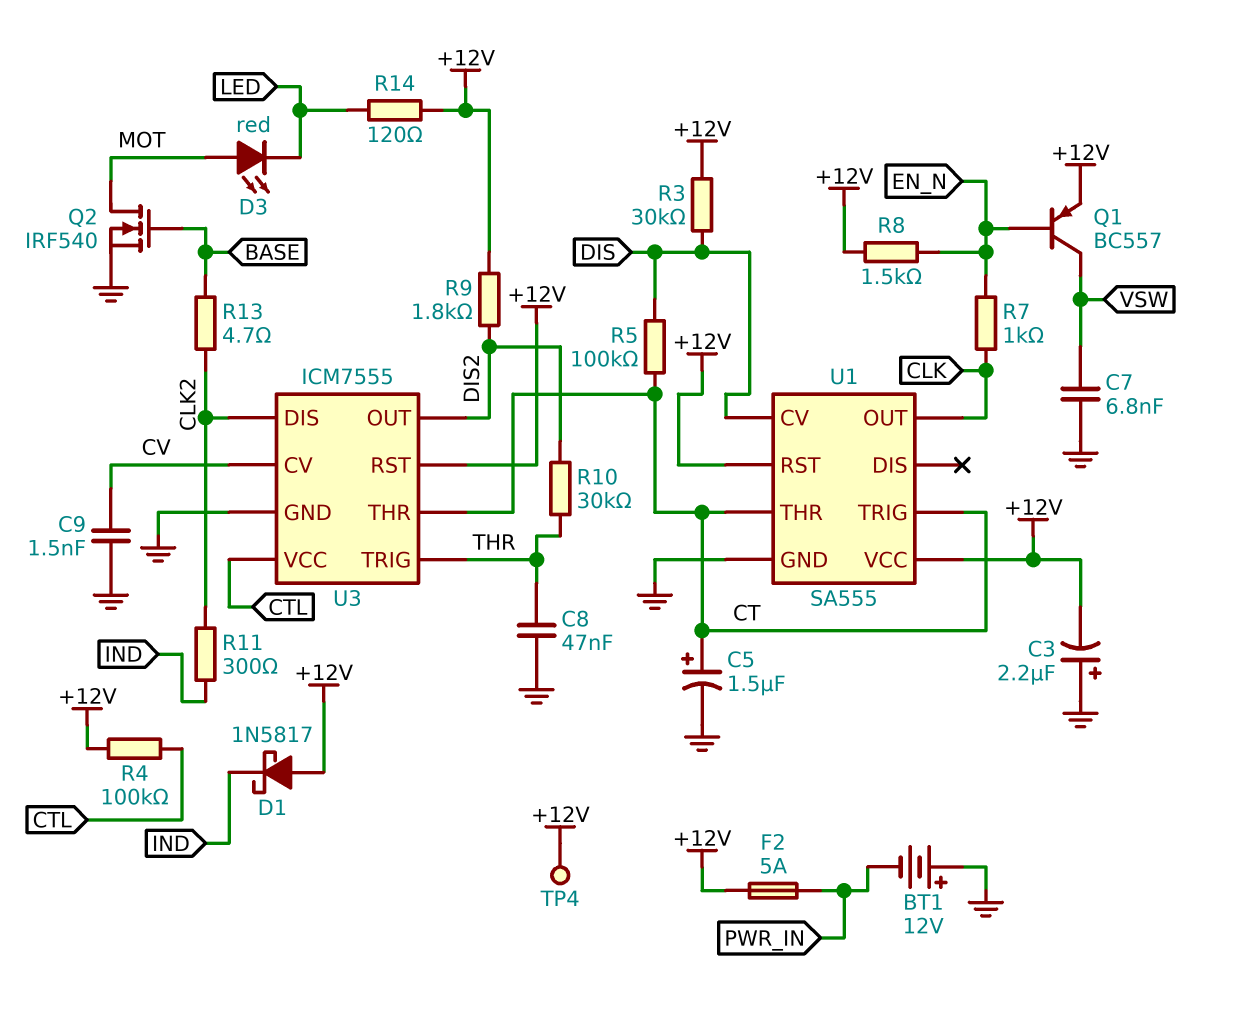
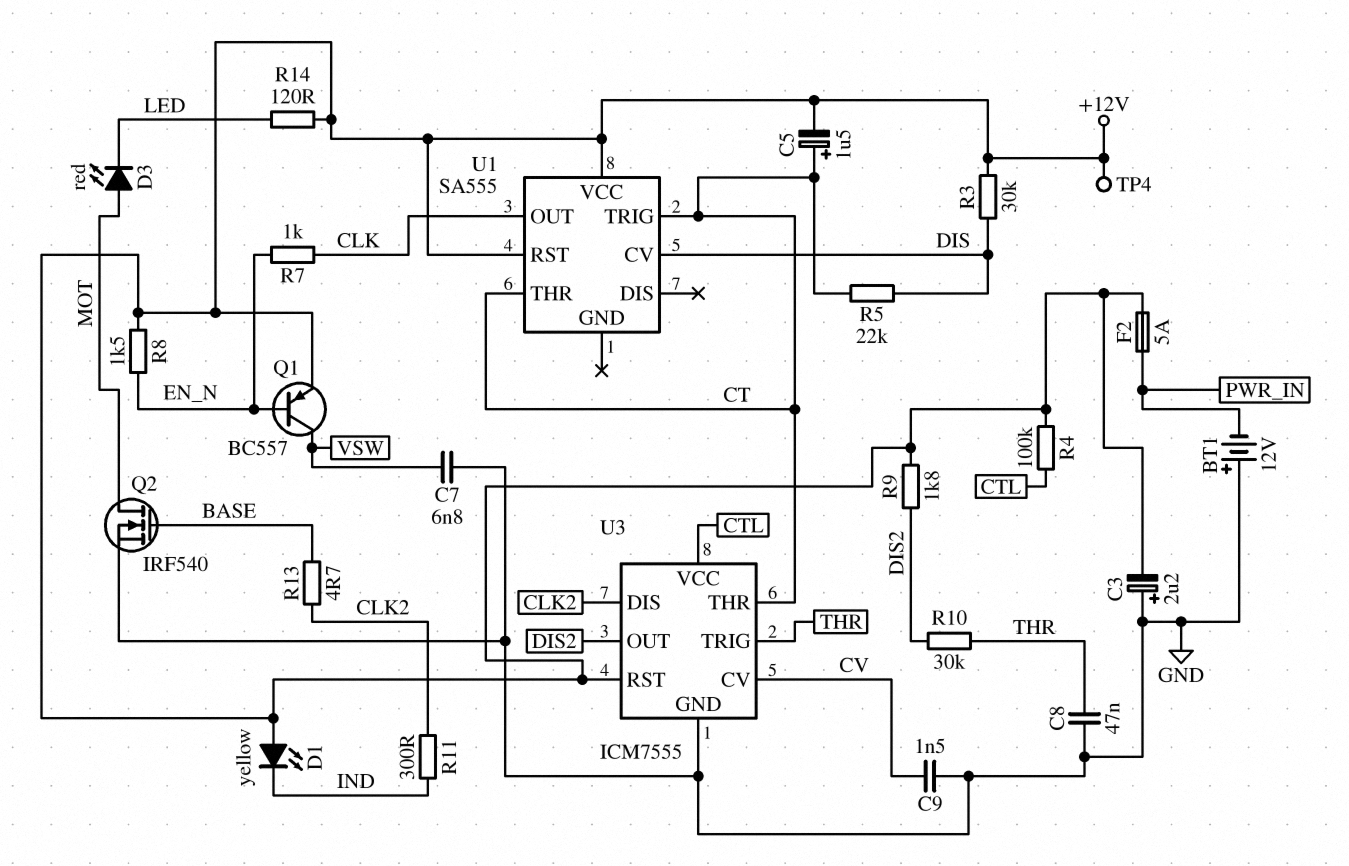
C5: 1.5uF (plus CT, minus GND) -> 1.5uF (plus CT, minus +12V)
D1: schottky 1N5817 (A +12V, K IND) -> LED yellow (A +12V, K IND)
R5: 100k (CT, DIS) -> 22k (CT, DIS)
U1 pin GND: GND -> none

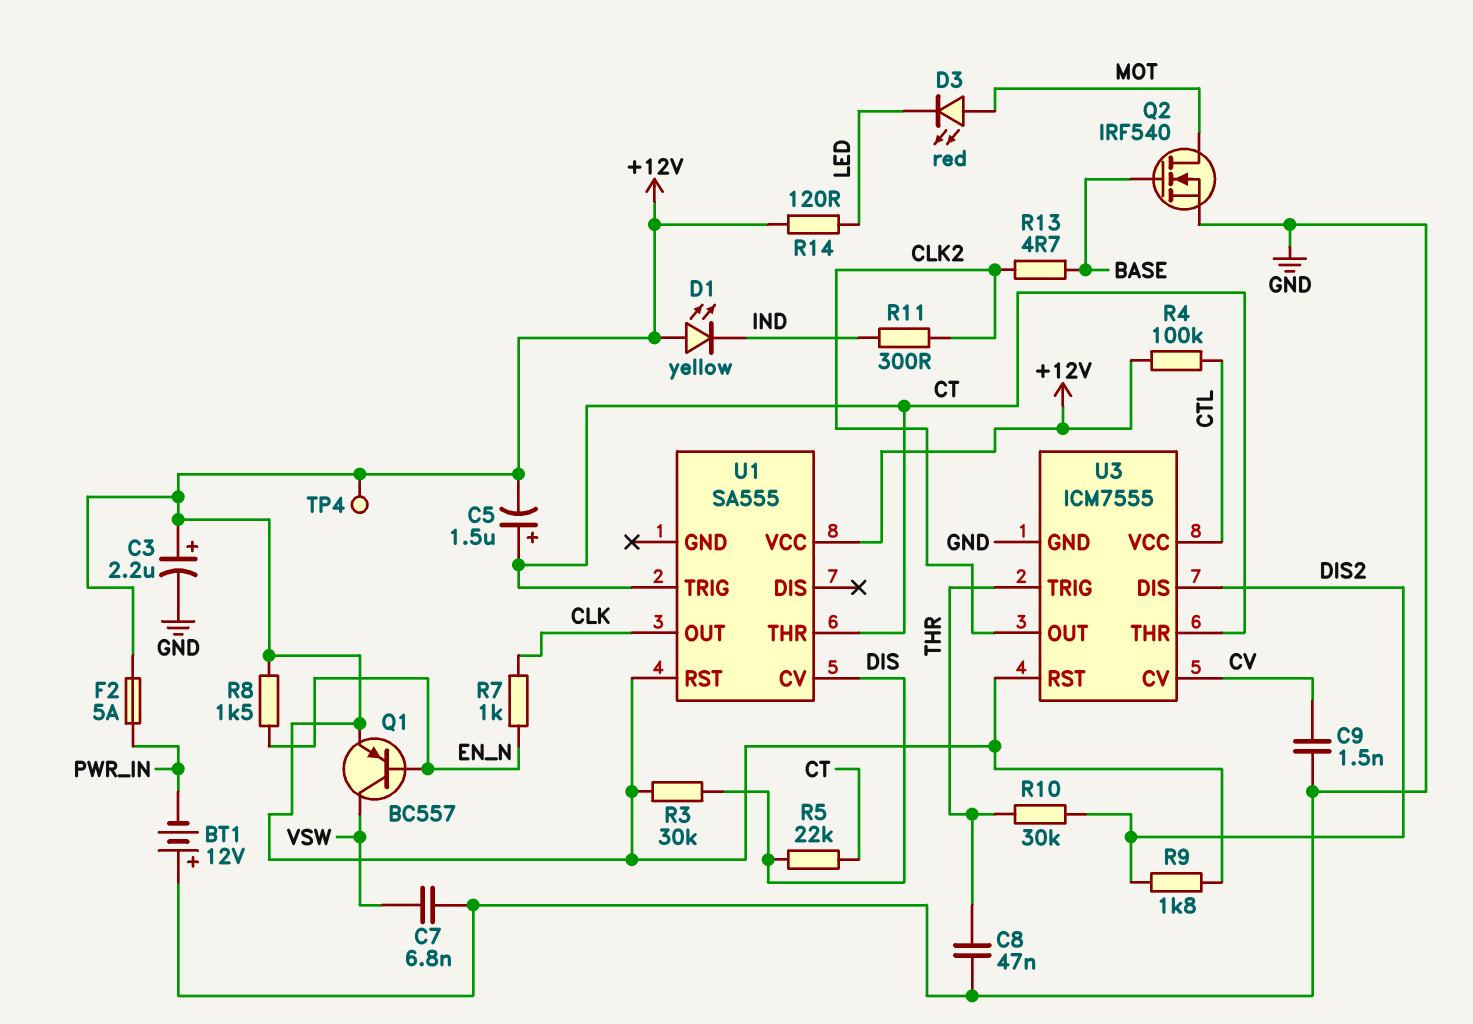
C3: 2.2uF (plus GND, minus +12V) -> 2.2uF (plus +12V, minus GND)
U3 pin DIS: CLK2 -> DIS2
U3 pin OUT: DIS2 -> CLK2

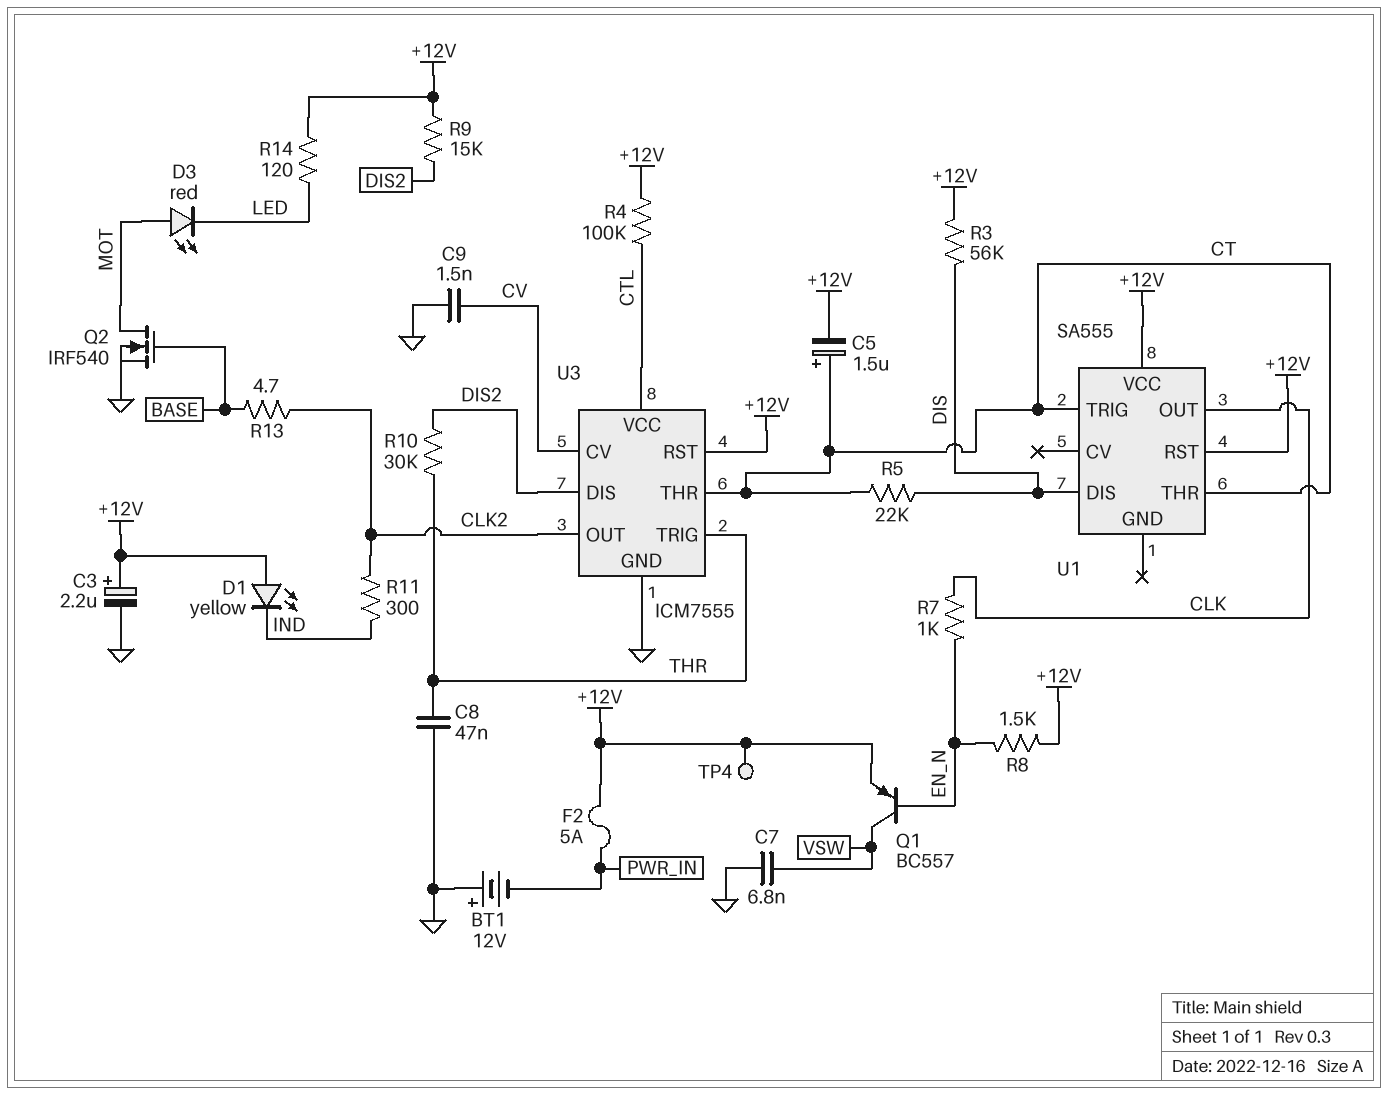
R3: 30k (+12V, DIS) -> 56k (+12V, DIS)
R9: 1.8k (+12V, DIS2) -> 15k (+12V, DIS2)
U1 pin CV: DIS -> none
U1 pin DIS: none -> DIS

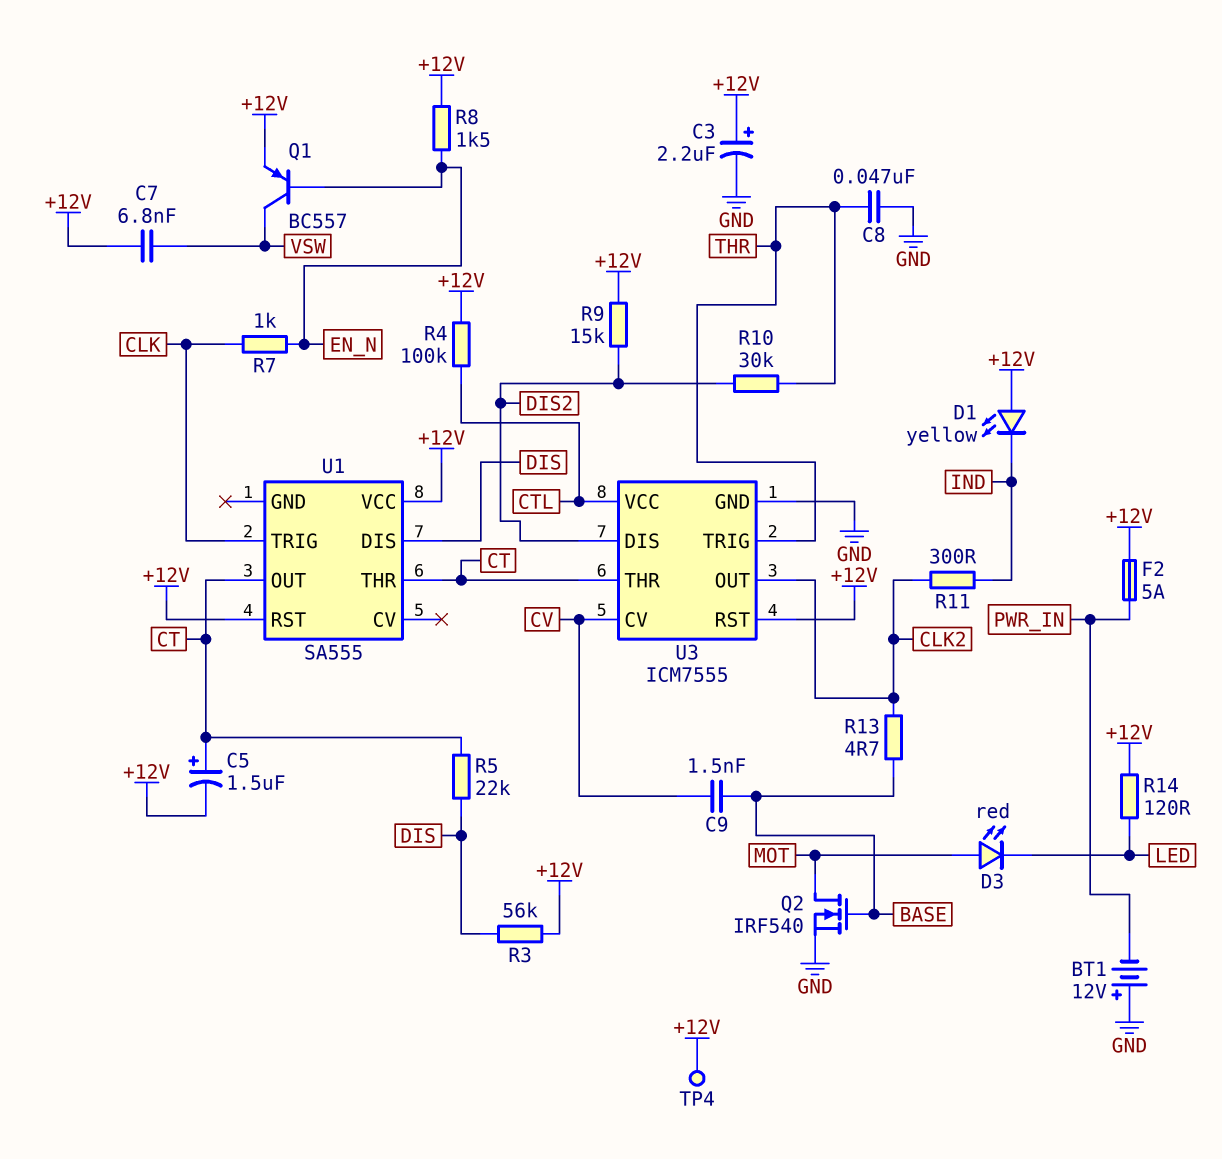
C7: 6.8nF (GND, VSW) -> 6.8nF (+12V, VSW)
C9: 1.5nF (CV, GND) -> 1.5nF (BASE, CV)
U1 pin OUT: CLK -> CT
U1 pin TRIG: CT -> CLK

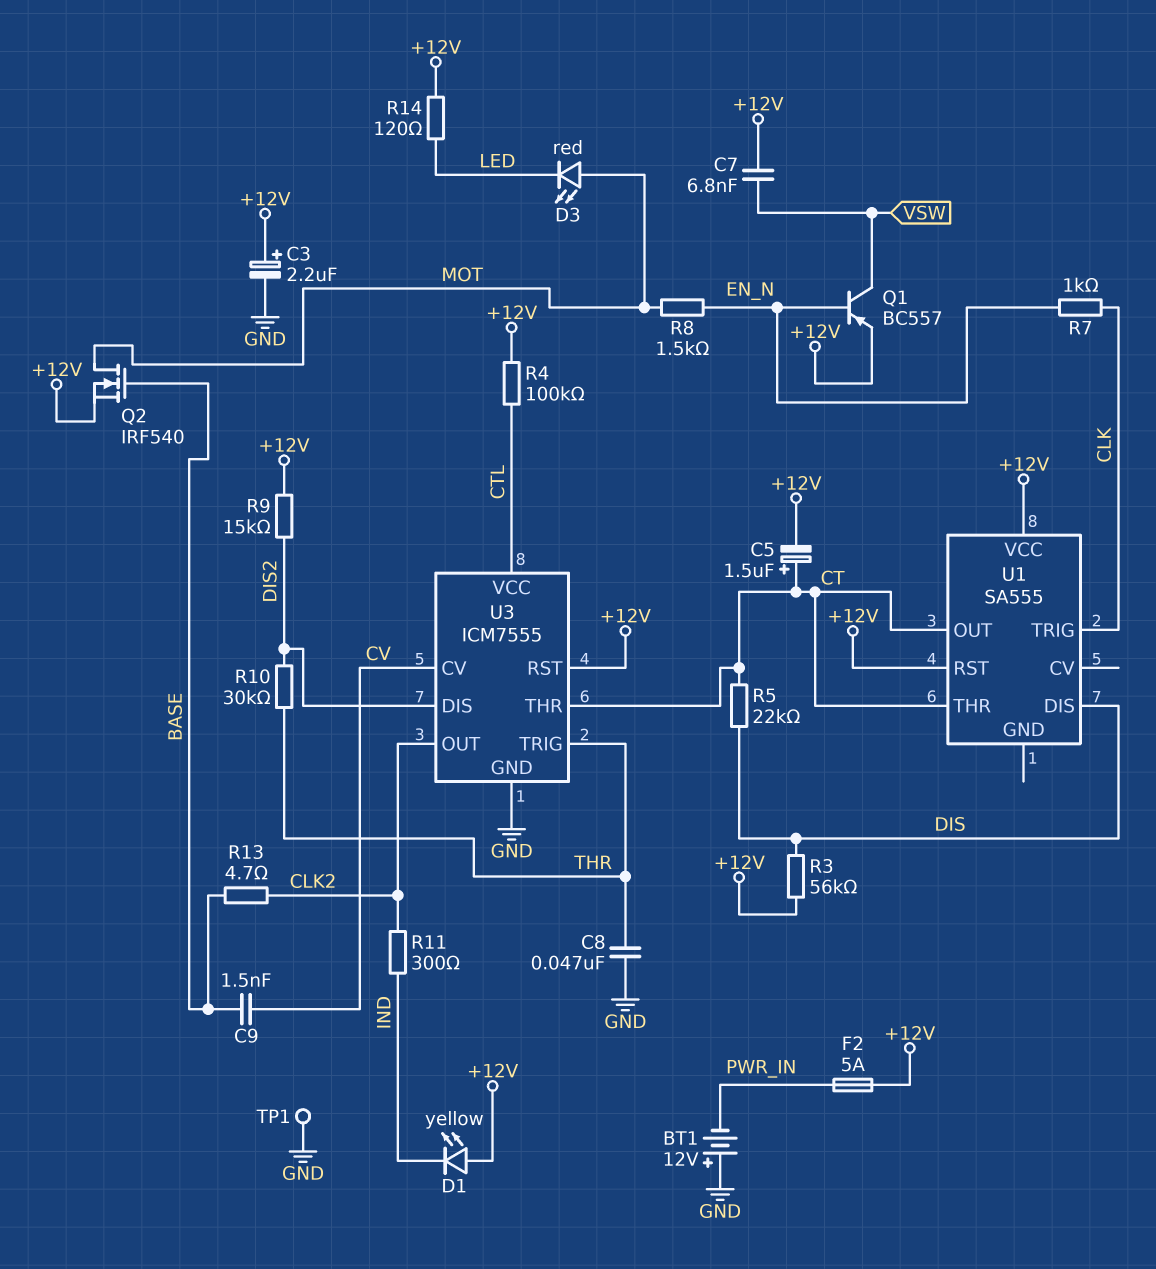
Q2: NMOS IRF540 (G BASE, D MOT, S GND) -> NMOS IRF540 (G BASE, D MOT, S +12V)
R8: 1.5k (+12V, EN_N) -> 1.5k (EN_N, MOT)
TP1: none -> test point (GND)
TP4: test point (+12V) -> none

